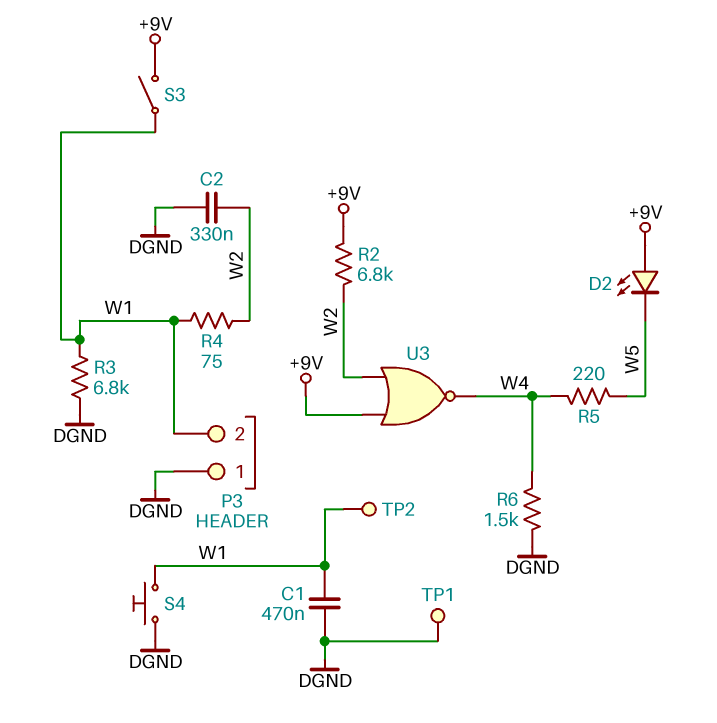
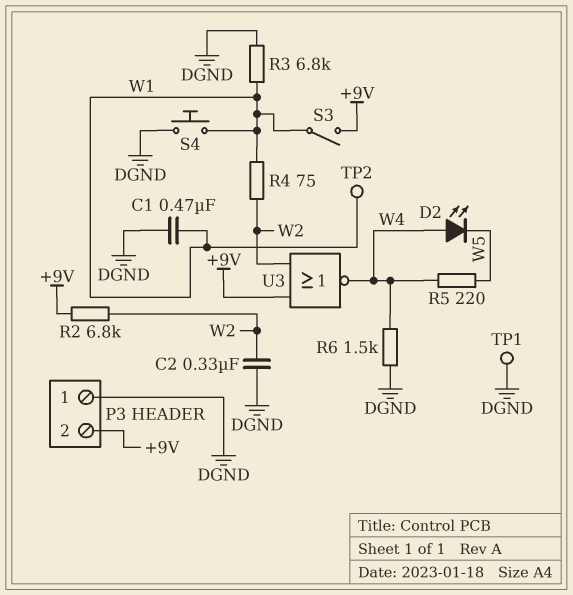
D2: LED (A +9V, K W5) -> LED (A W4, K W5)
P3 pin 2: W1 -> +9V

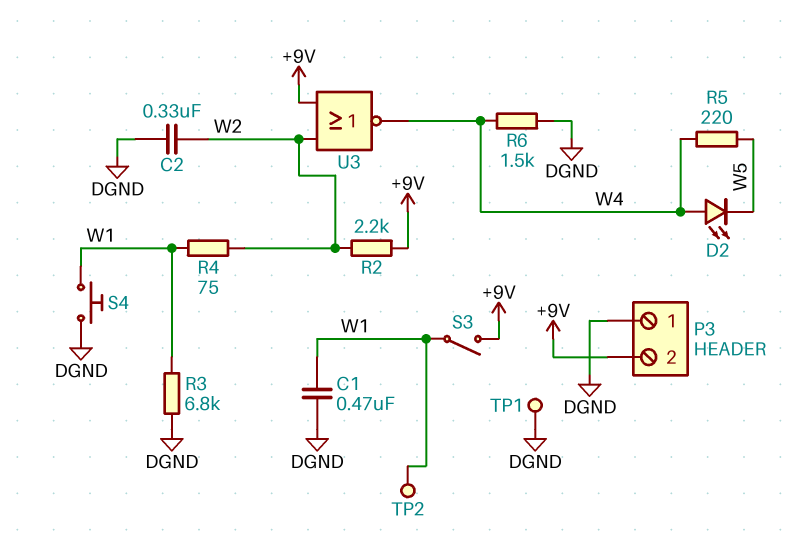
R2: 6.8k (+9V, W2) -> 2.2k (+9V, W2)

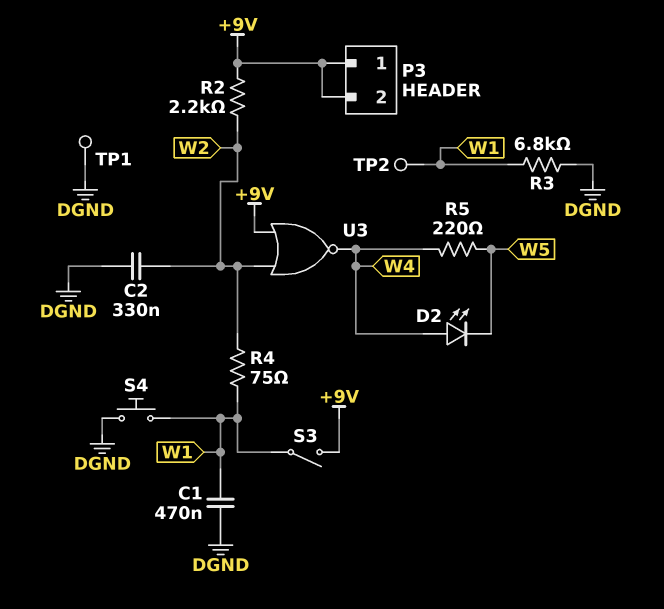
P3 pin 1: DGND -> +9V
R6: 1.5k (DGND, W4) -> none

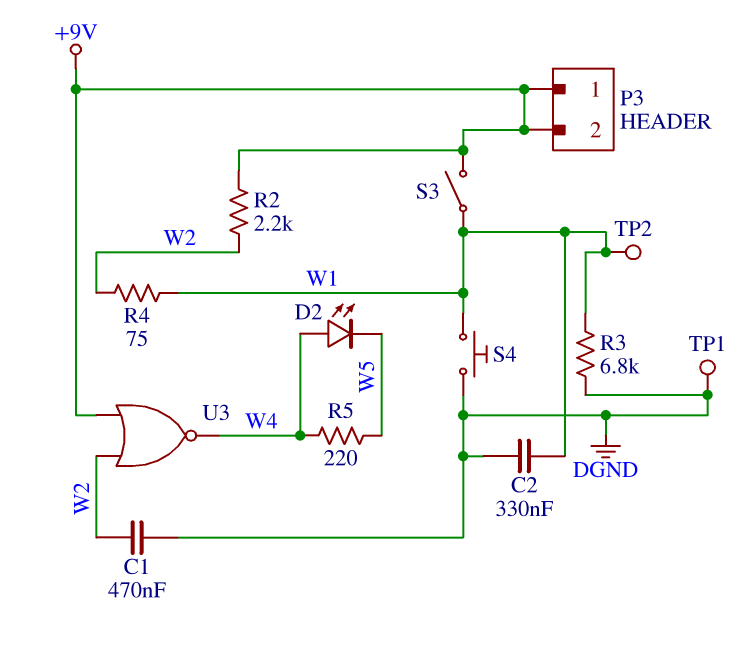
C1: 470nF (DGND, W1) -> 470nF (DGND, W2)
C2: 330nF (DGND, W2) -> 330nF (DGND, W1)

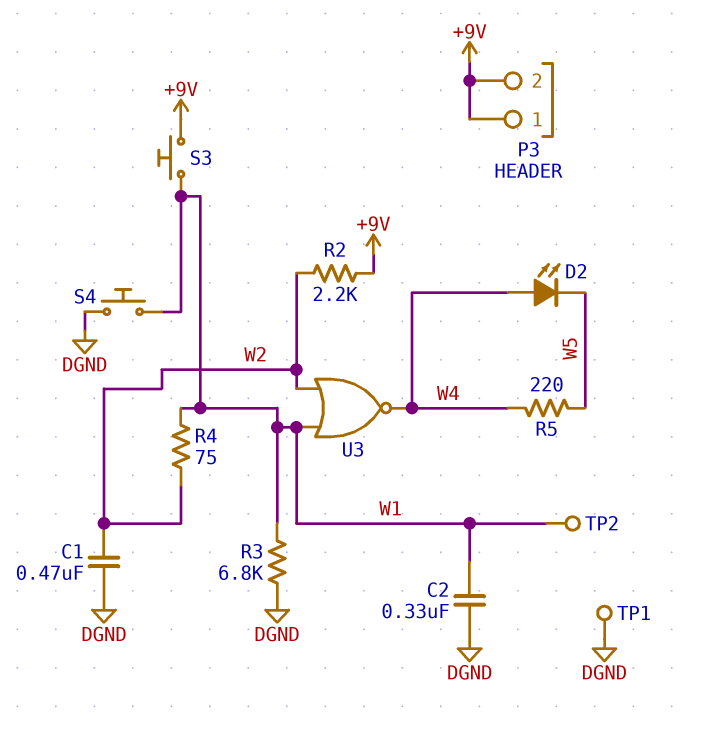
S3: switch (+9V, W1) -> button (+9V, W1)
U3: NOR (in +9V, in W2, out W4) -> NOR (in W1, in W2, out W4)

